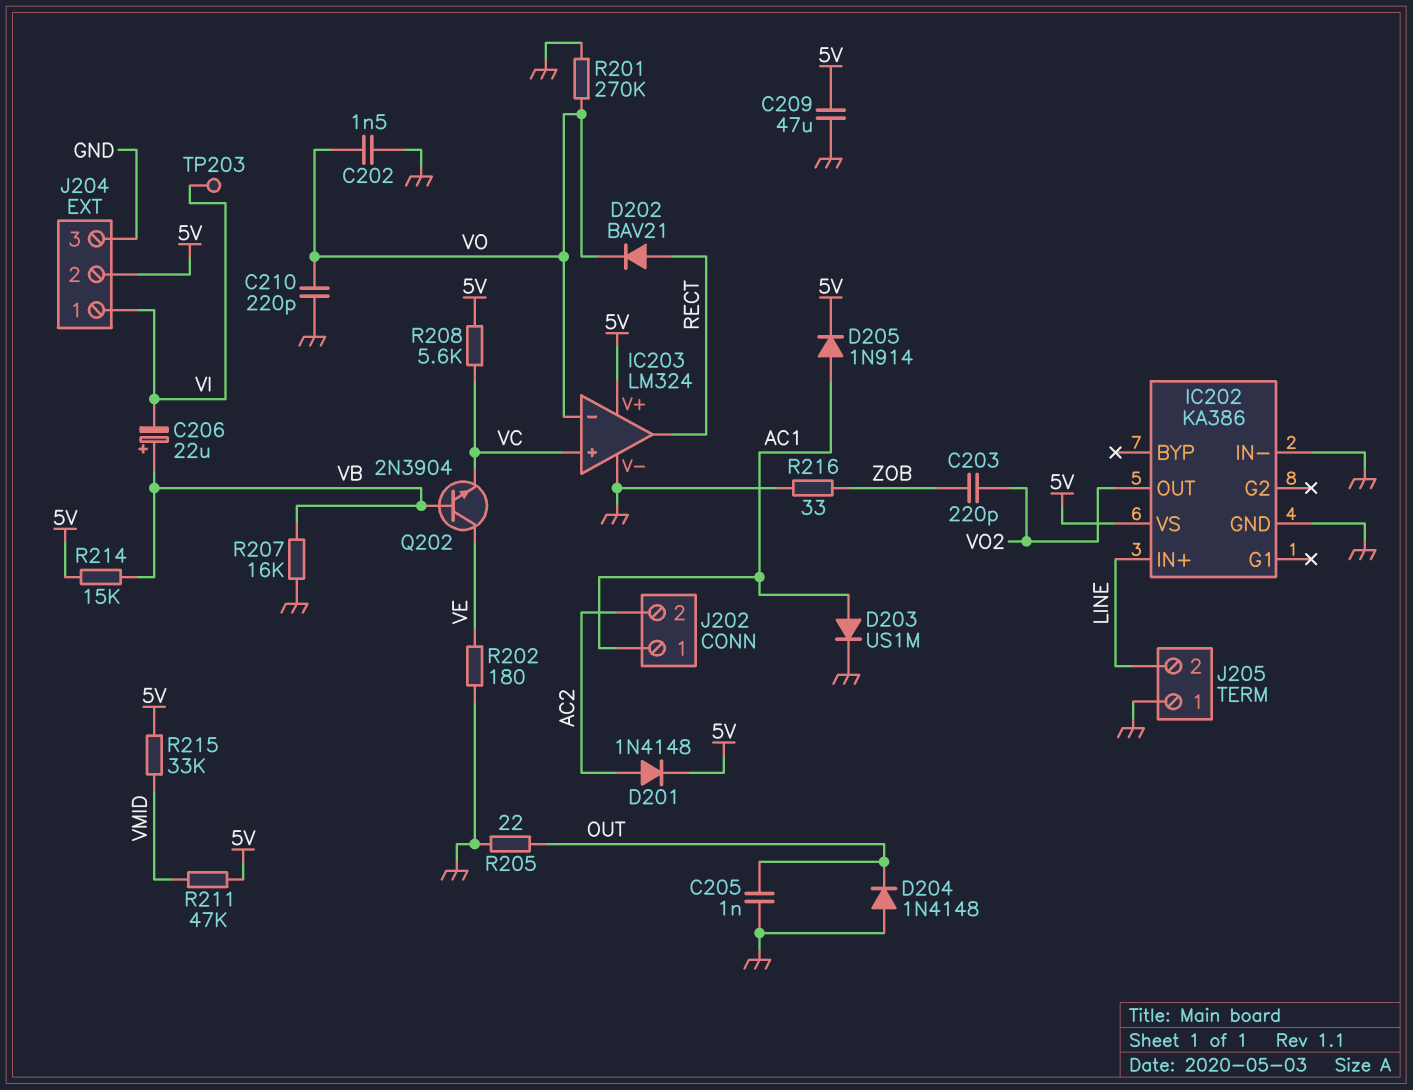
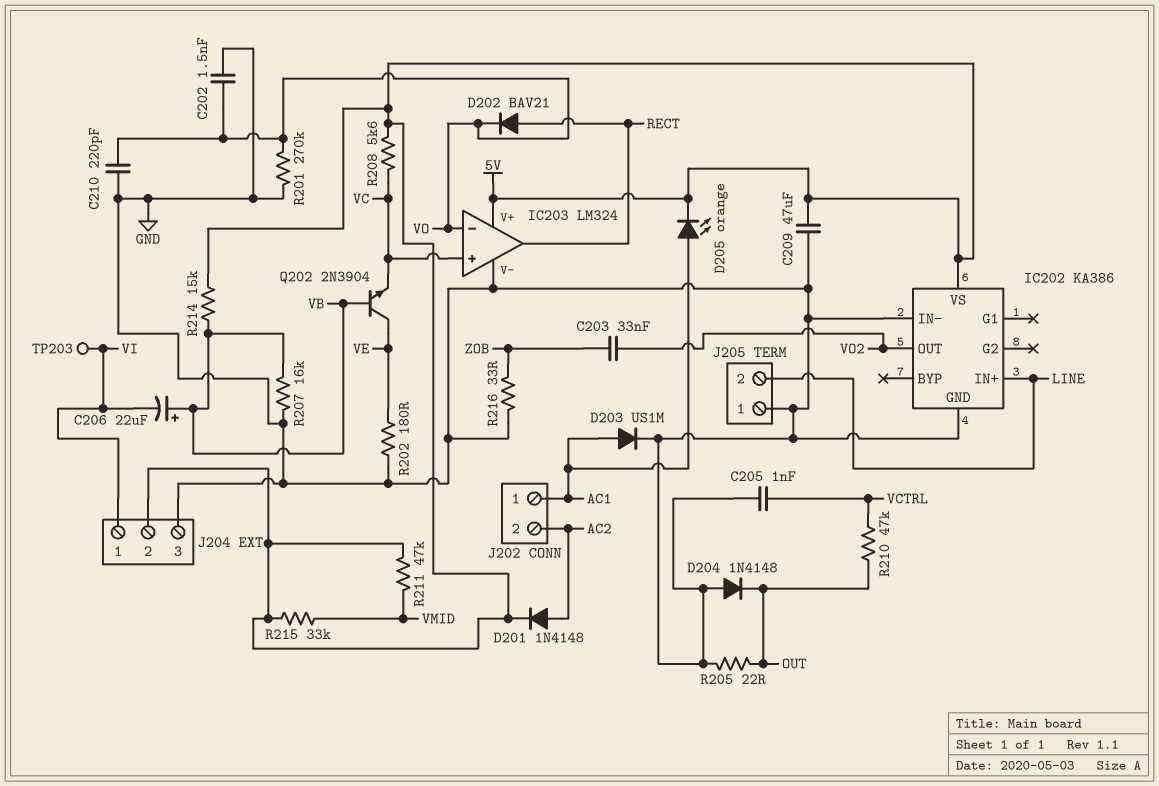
C203: 220pF (VO2, ZOB) -> 33nF (VO2, ZOB)
C205: 1nF (GND, OUT) -> 1nF (GND, VCTRL)
D205: diode 1N914 (A AC1, K 5V) -> LED orange (A AC1, K 5V)
R210: none -> 47k (OUT, VCTRL)

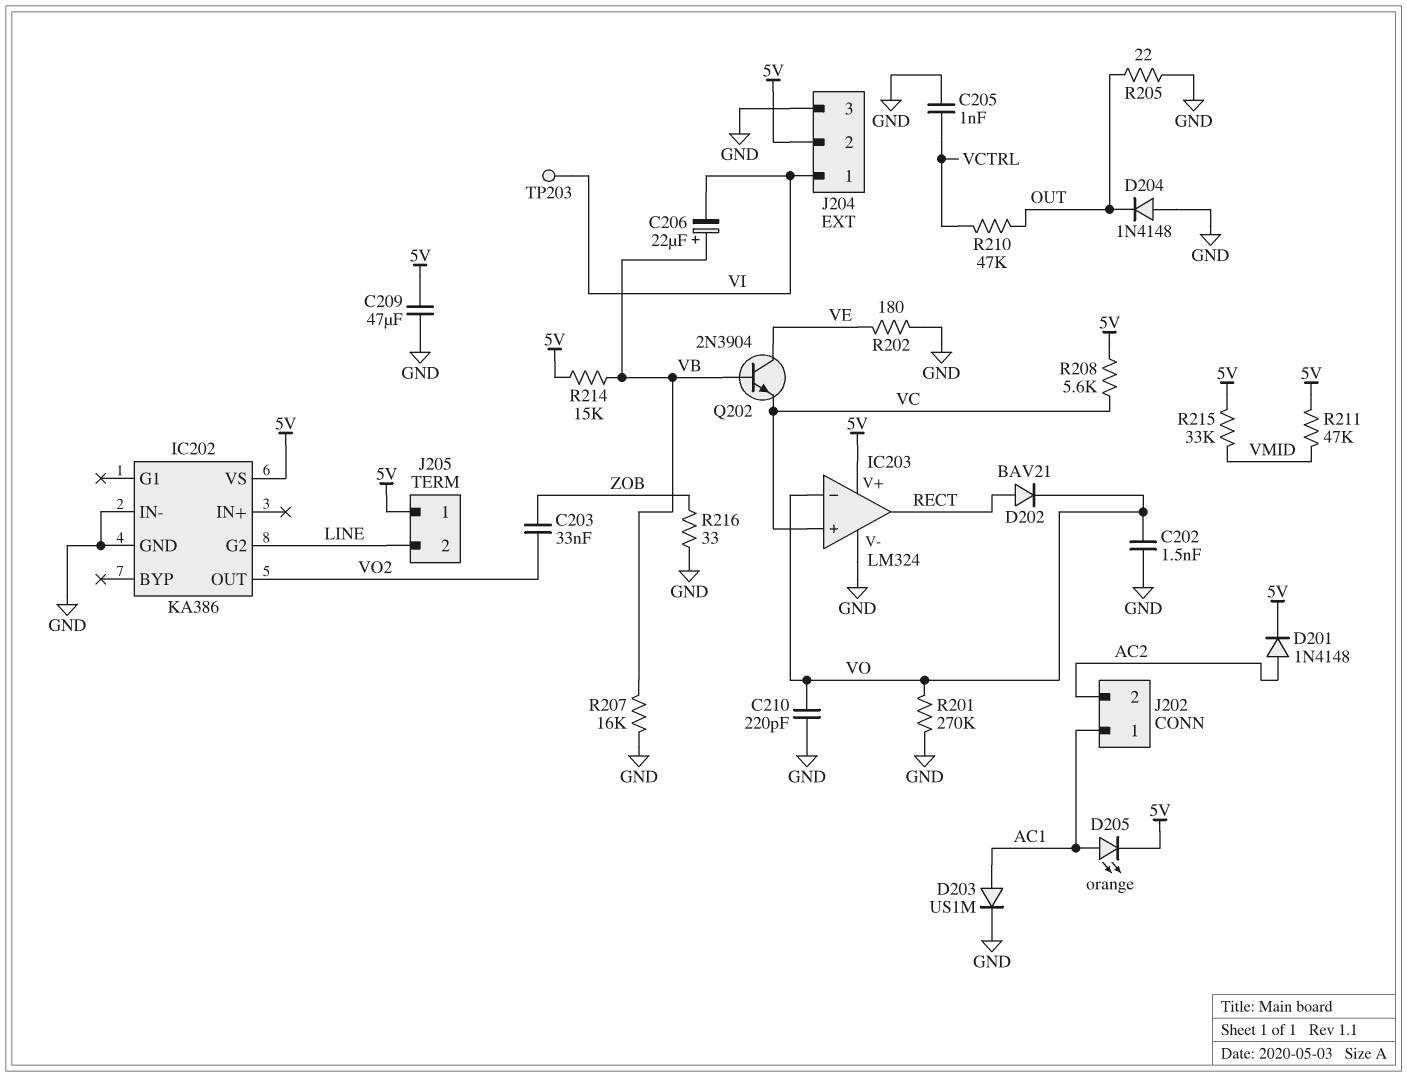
IC202 pin G2: none -> LINE
IC202 pin IN+: LINE -> none
J205 pin 1: GND -> 5V

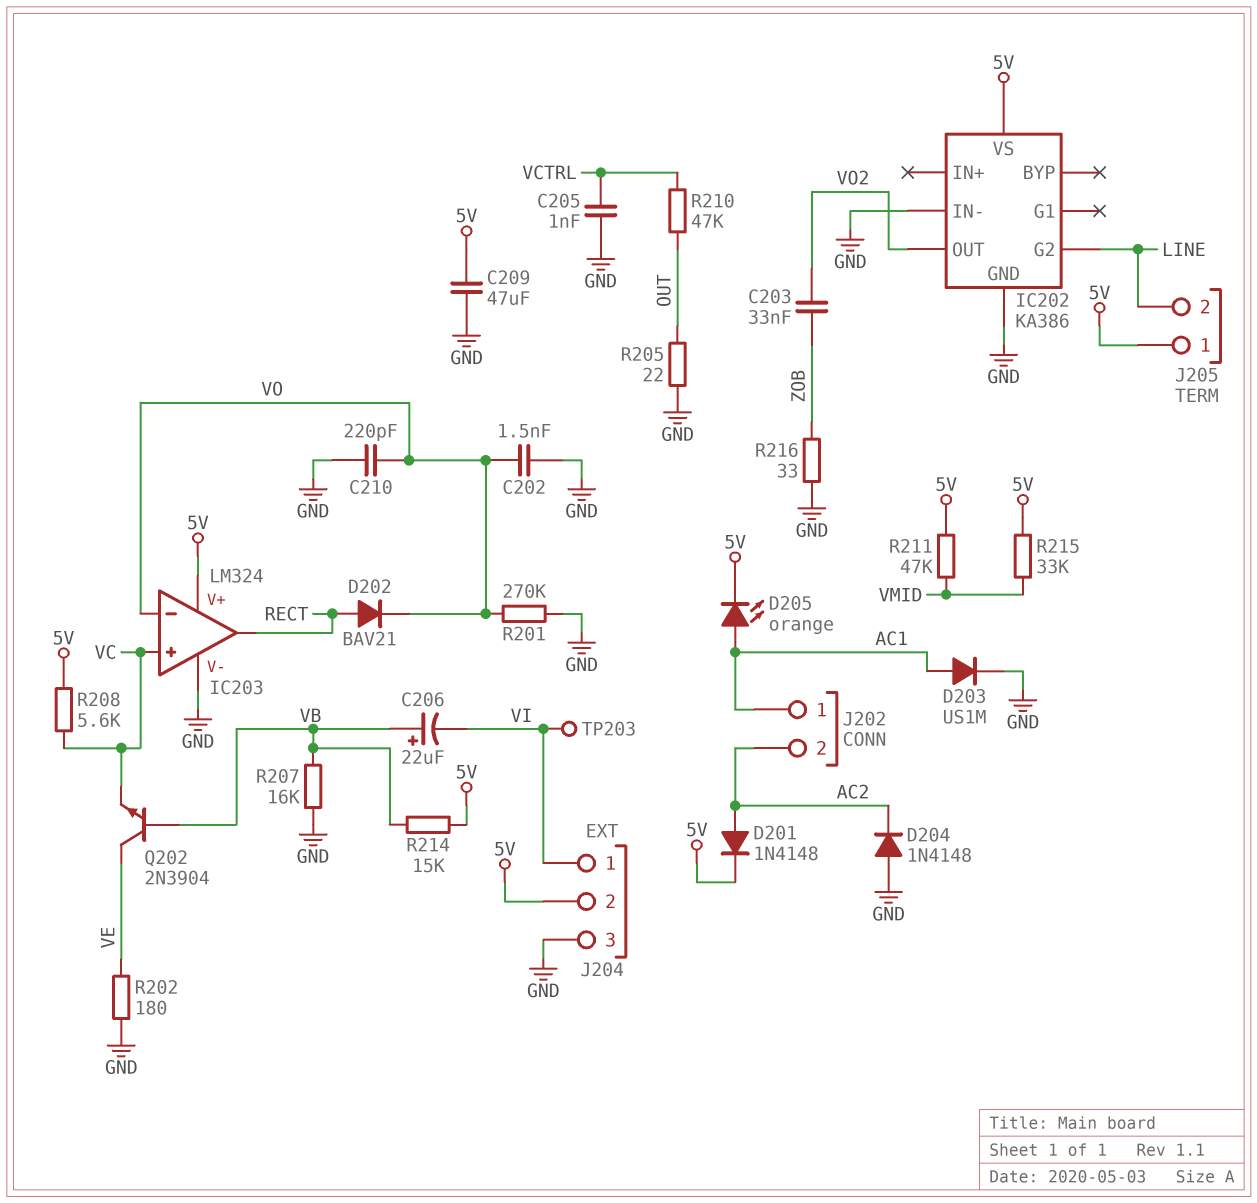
D204: diode 1N4148 (A GND, K OUT) -> diode 1N4148 (A GND, K AC2)

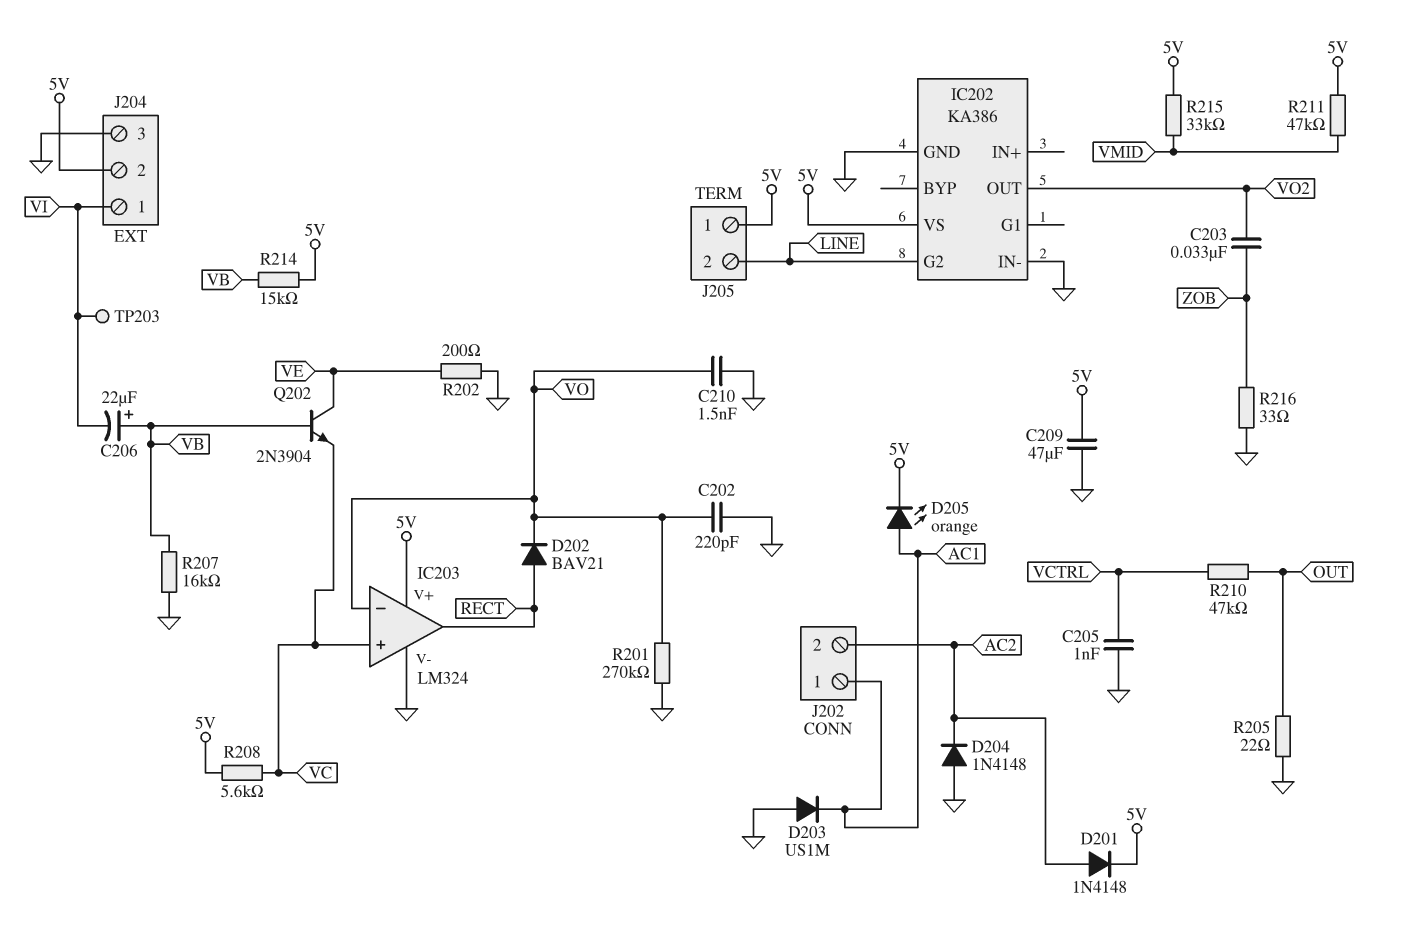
C202: 1.5nF (GND, VO) -> 220pF (GND, VO)
C210: 220pF (GND, VO) -> 1.5nF (GND, VO)
D203: diode US1M (A AC1, K GND) -> diode US1M (A GND, K AC1)
R202: 180 (GND, VE) -> 200 (GND, VE)

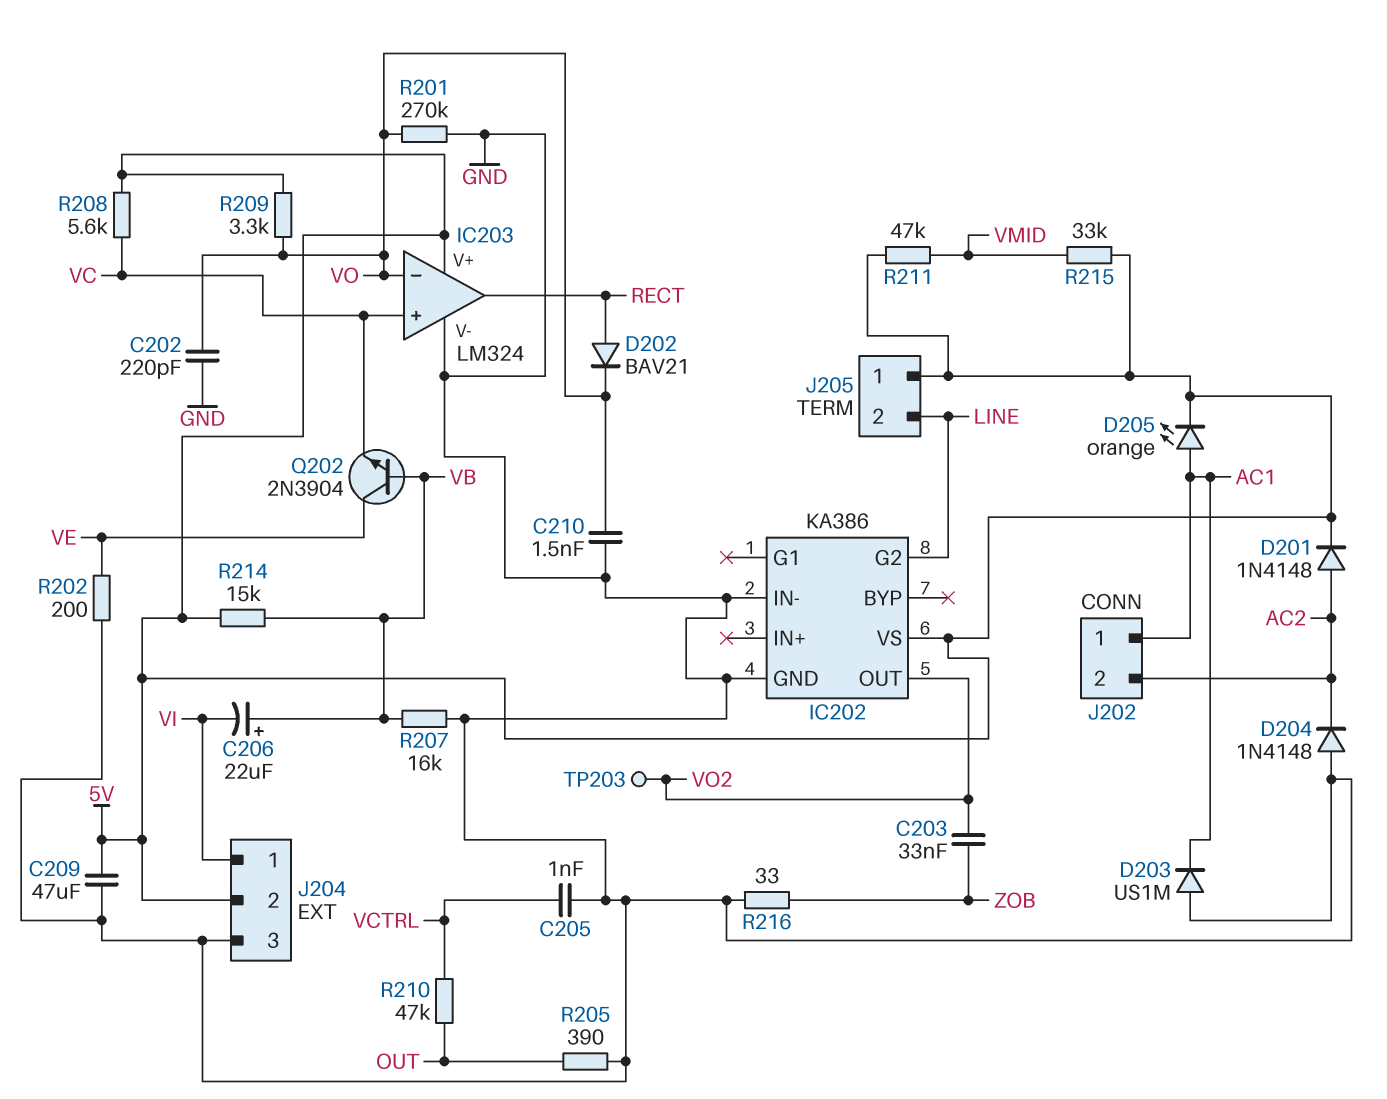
R205: 22 (GND, OUT) -> 390 (GND, OUT)
R209: none -> 3.3k (5V, VO)
TP203: test point (VI) -> test point (VO2)

